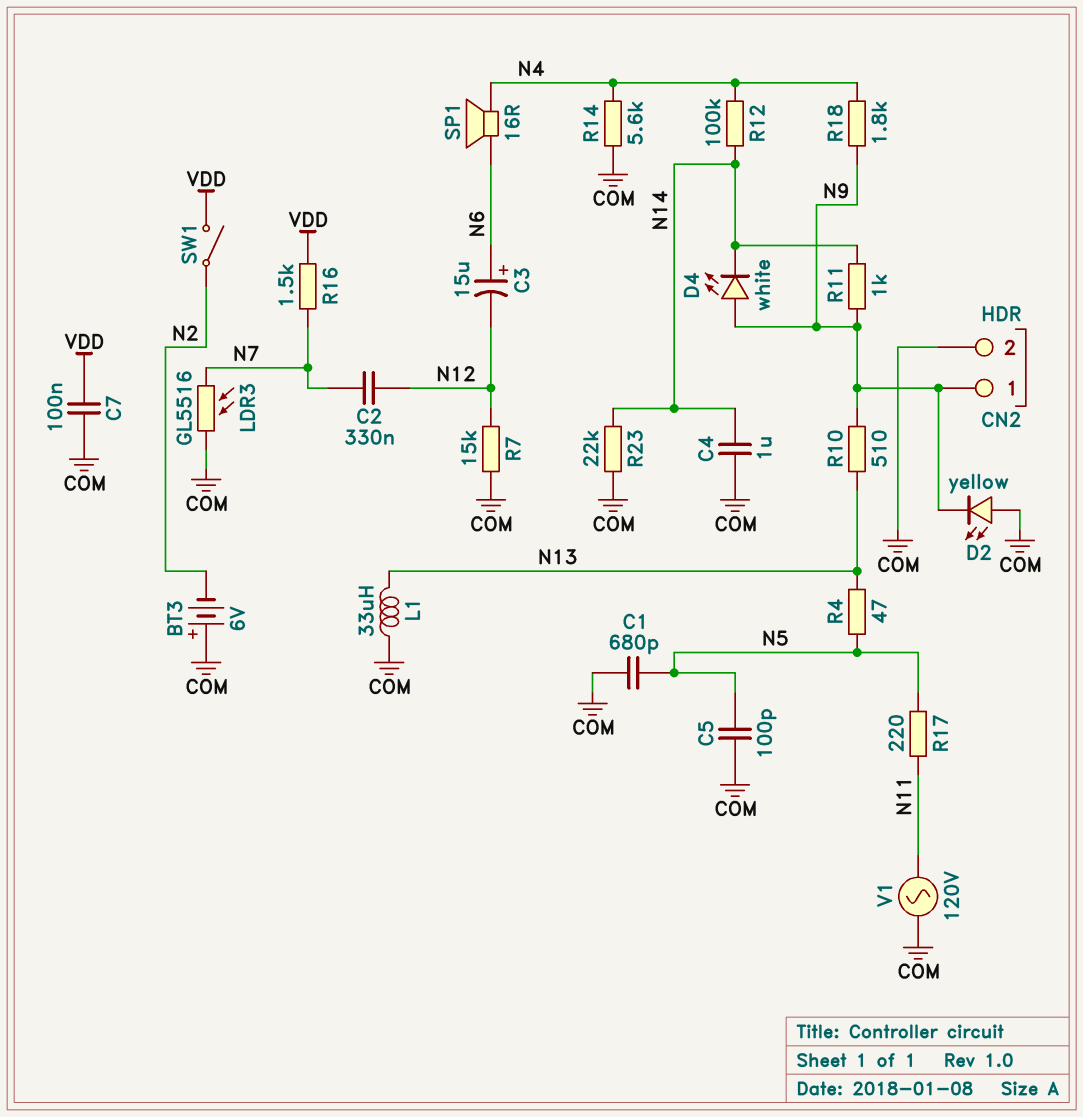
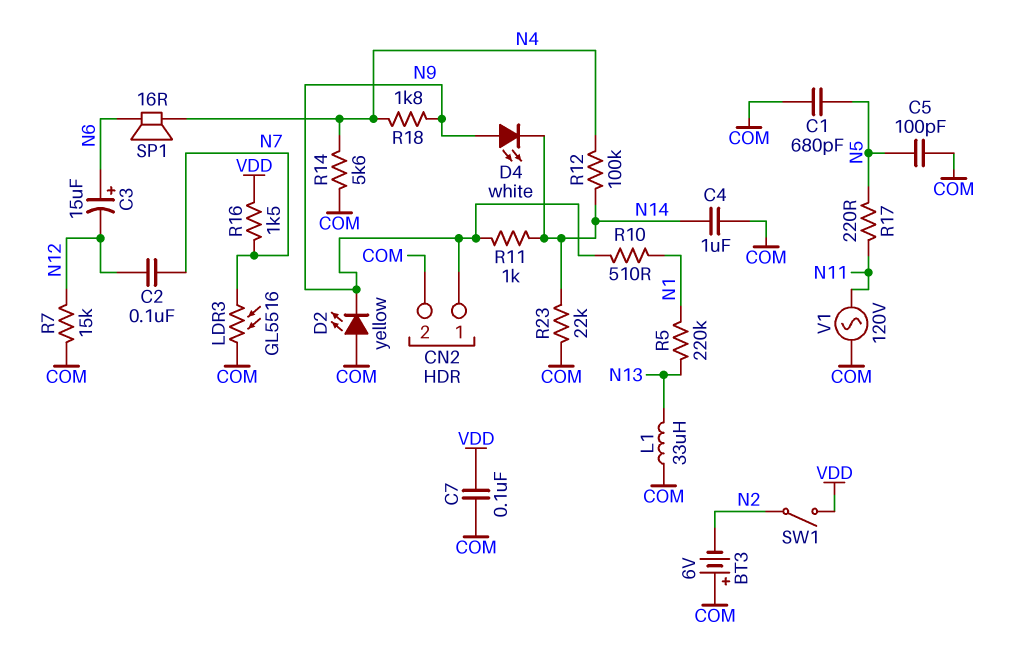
C2: 330nF (N7, N12) -> 100nF (N7, N12)
R4: 47 (N5, N13) -> none
R5: none -> 220k (N1, N13)
R10: 510 (N9, N13) -> 510 (N1, N9)

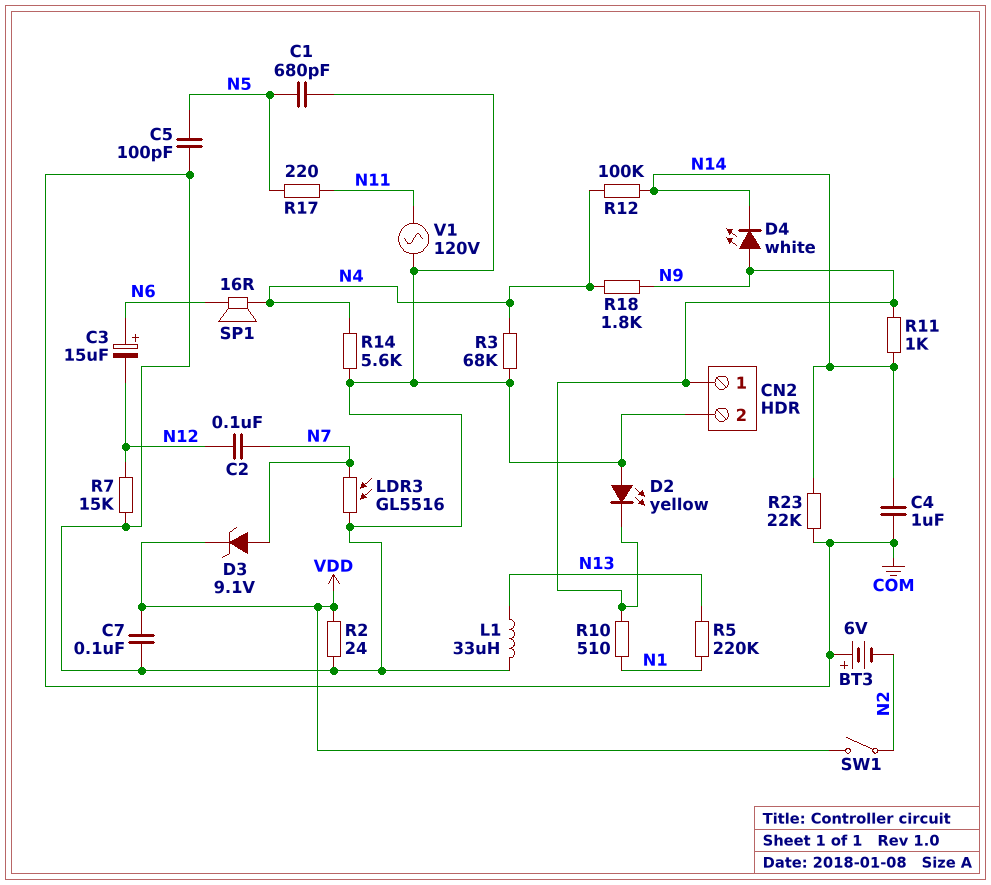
D3: none -> zener 9.1V (A N7, K VDD)
R2: none -> 24 (COM, VDD)
R3: none -> 68k (COM, N4)
R16: 1.5k (N7, VDD) -> none

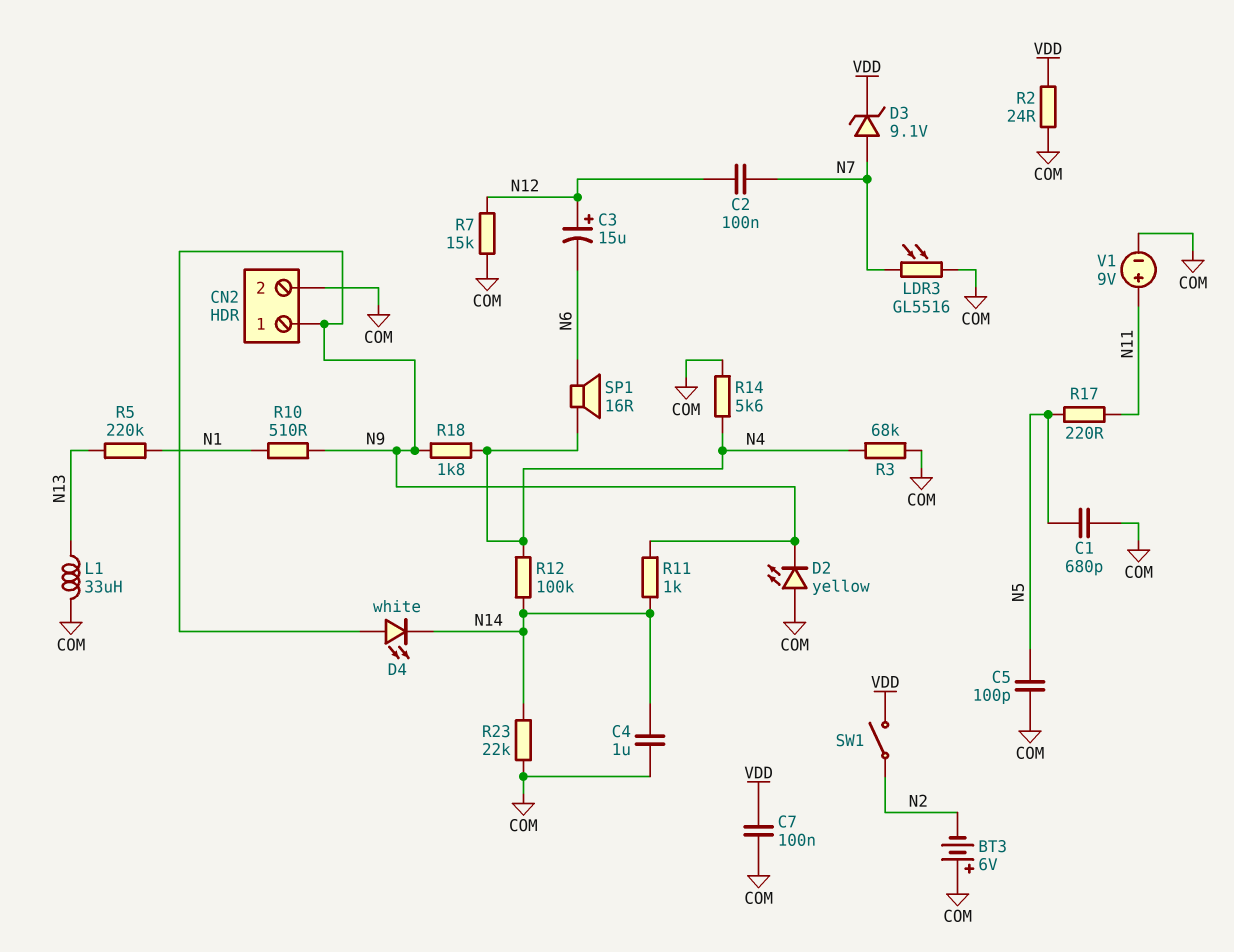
C3: 15uF (plus N6, minus N12) -> 15uF (plus N12, minus N6)
V1: AC 120V (COM, N11) -> 9V (plus N11, minus COM)

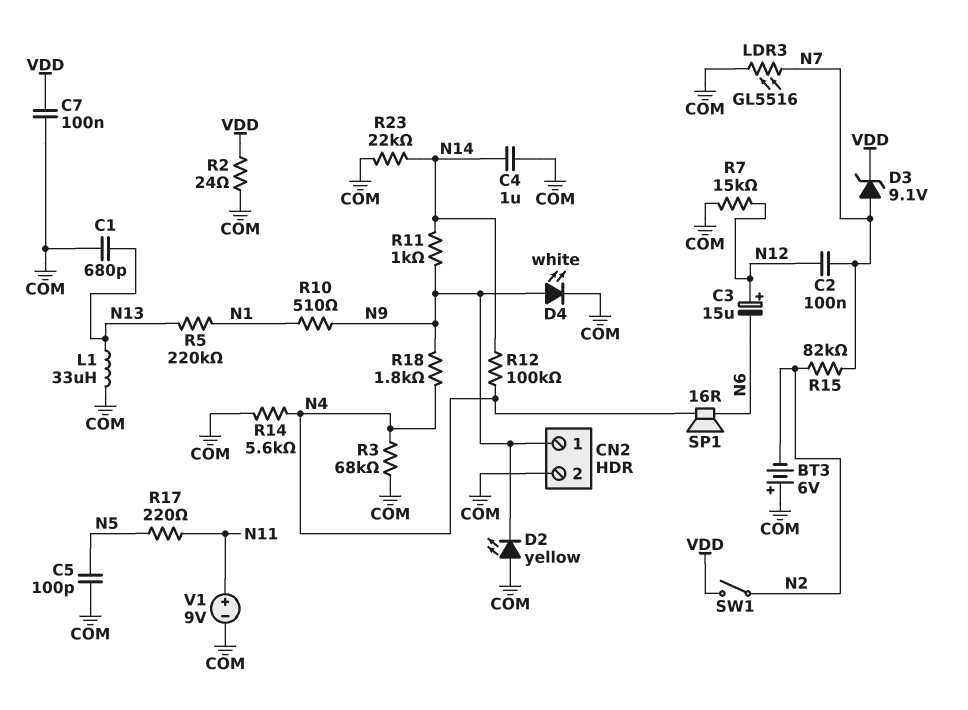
C1: 680pF (COM, N5) -> 680pF (COM, N13)
D4: LED white (A N9, K N14) -> LED white (A N9, K COM)
R15: none -> 82k (N2, N7)

